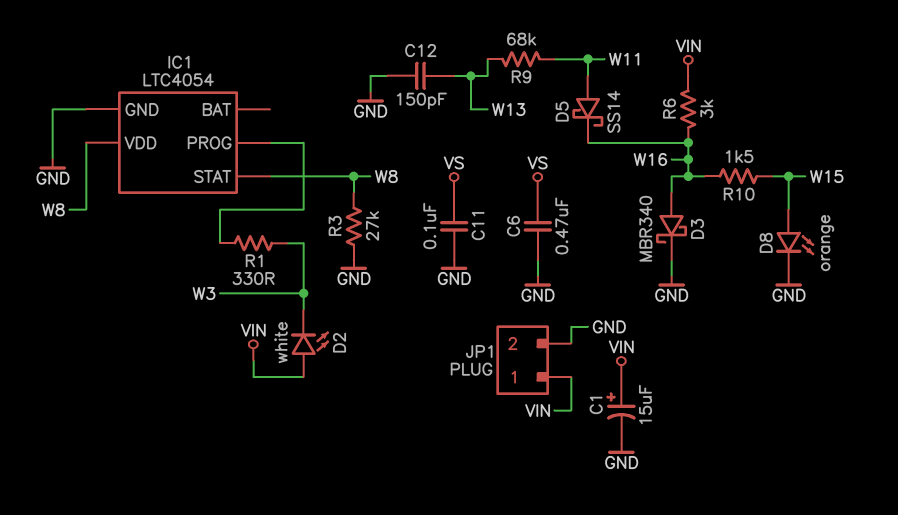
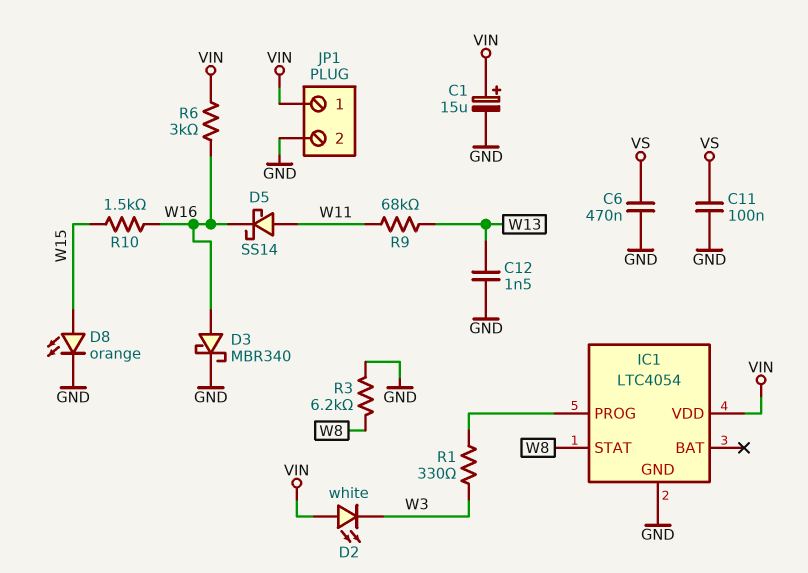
C12: 150pF (GND, W13) -> 1.5nF (GND, W13)
IC1 pin VDD: W8 -> VIN
R3: 27k (GND, W8) -> 6.2k (GND, W8)

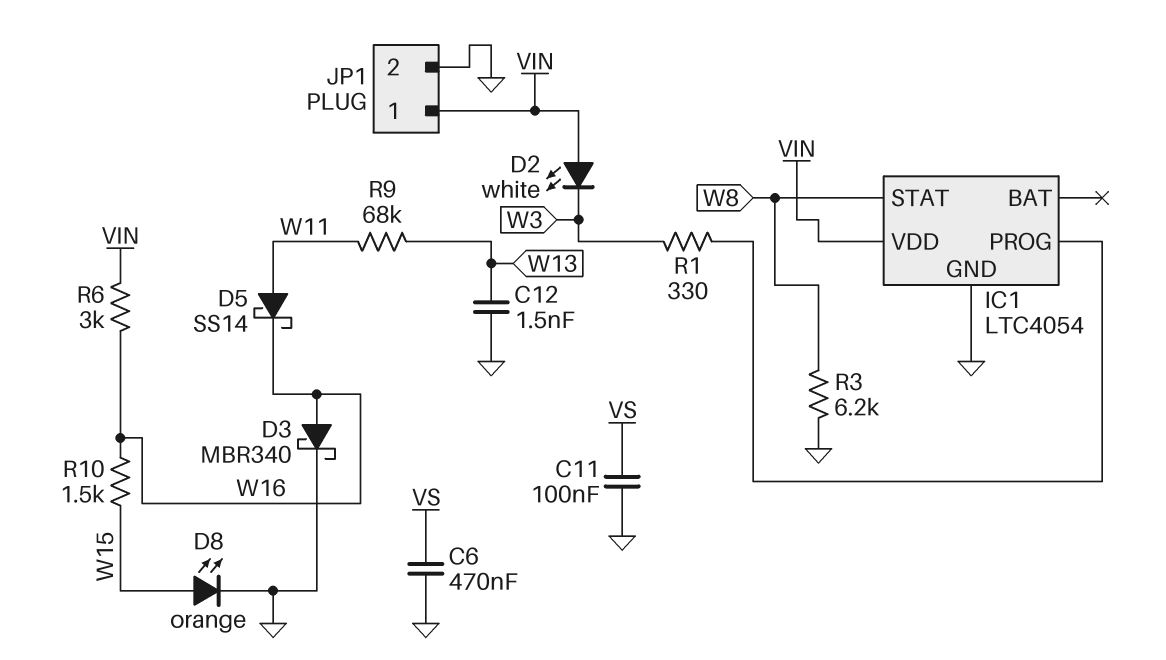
C1: 15uF (plus VIN, minus GND) -> none

